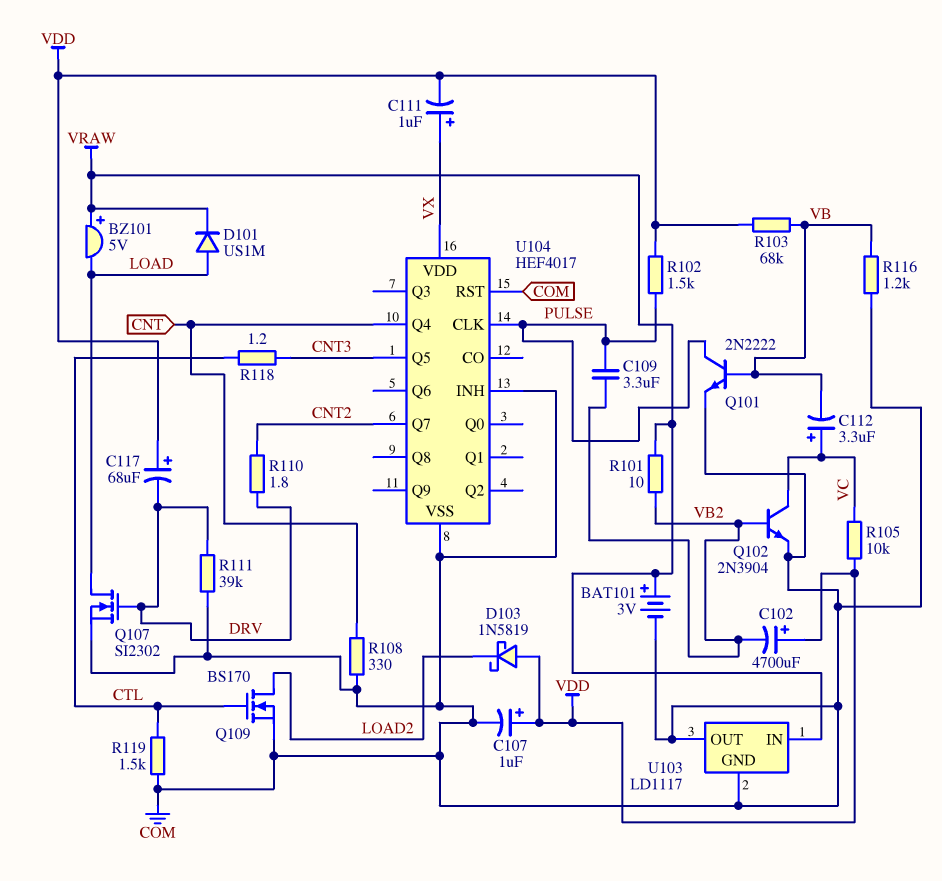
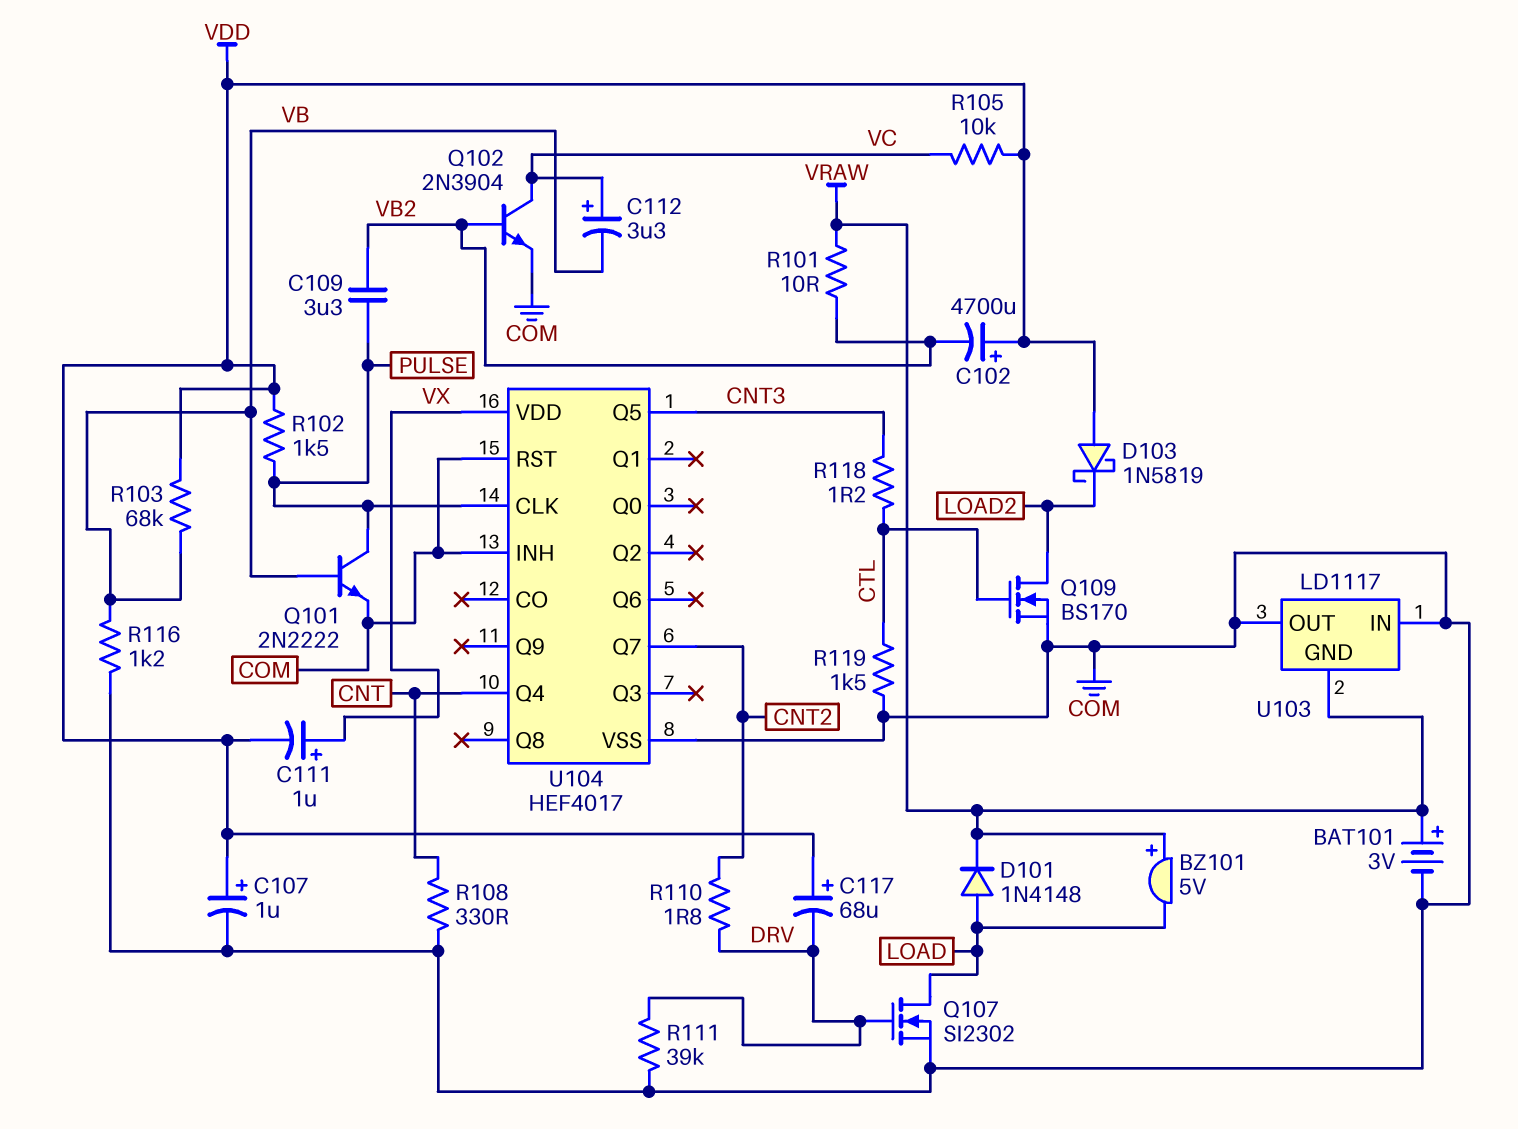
D101: diode US1M (A LOAD, K VRAW) -> diode 1N4148 (A LOAD, K VRAW)
U103 pin GND: COM -> VRAW
U103 pin IN: VRAW -> COM

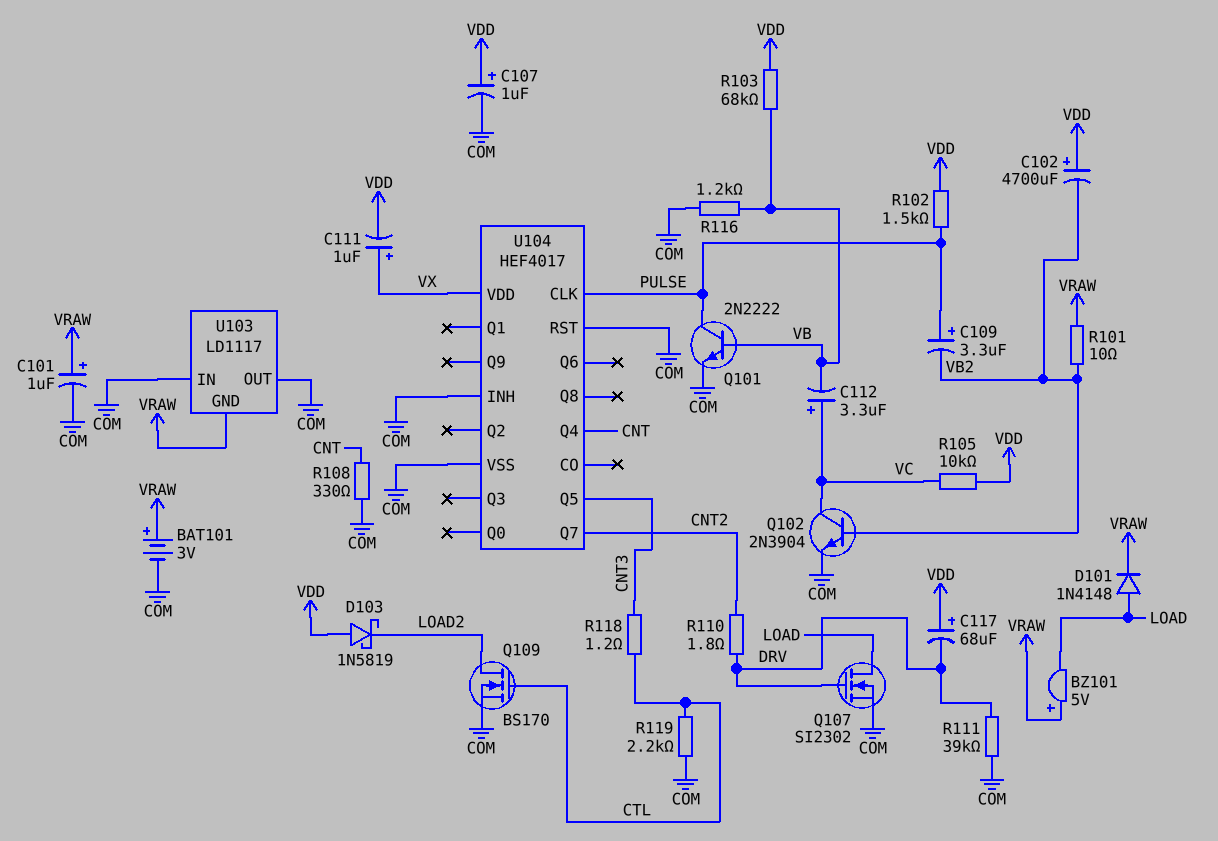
C101: none -> 1uF (plus VRAW, minus COM)
C109: 3.3uF (PULSE, VB2) -> 3.3uF (plus PULSE, minus VB2)
R119: 1.5k (COM, CTL) -> 2.2k (COM, CTL)

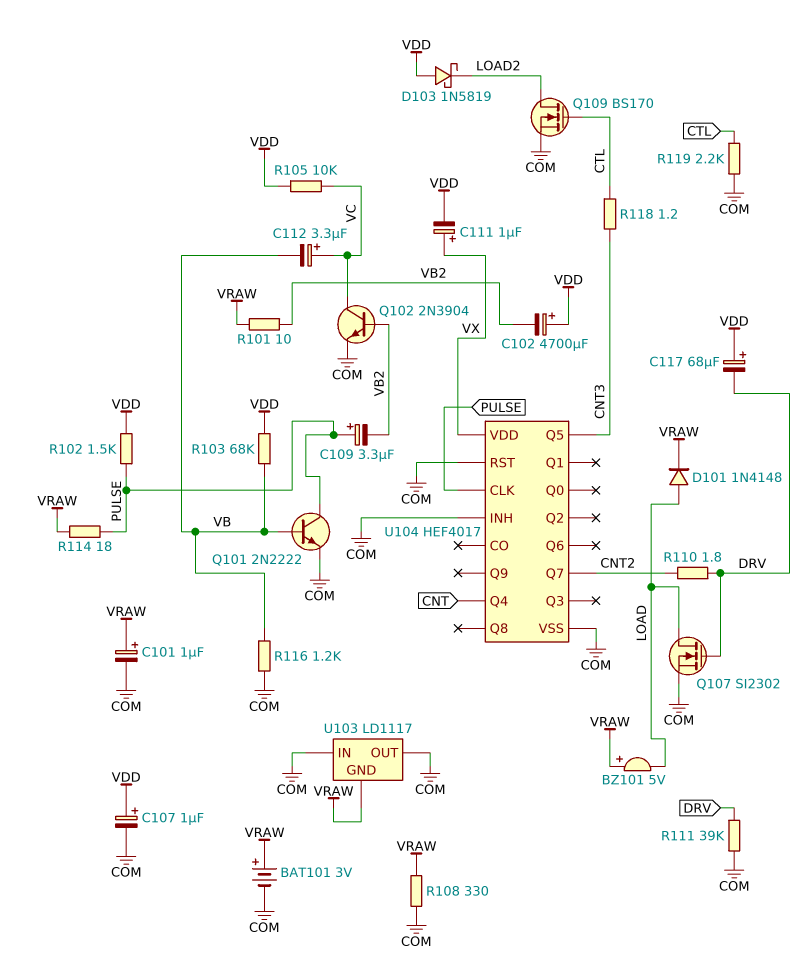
R108: 330 (CNT, COM) -> 330 (COM, VRAW)
R114: none -> 18 (PULSE, VRAW)

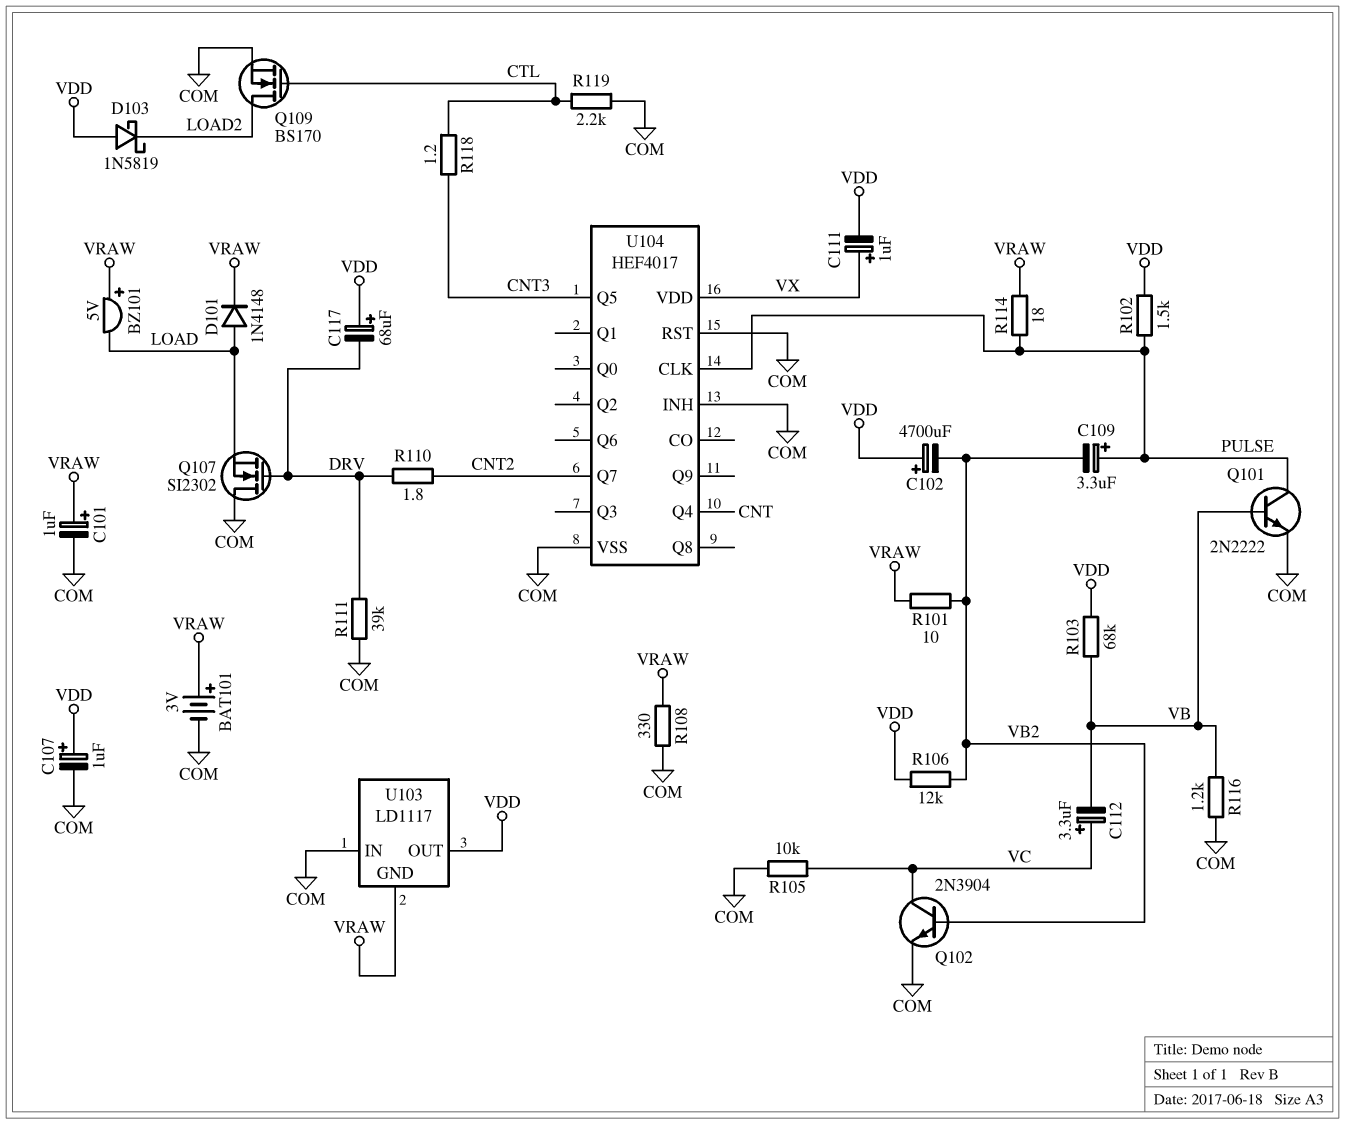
Q107: NMOS SI2302 (G DRV, D LOAD, S COM) -> NMOS SI2302 (G DRV, D COM, S LOAD)
R105: 10k (VC, VDD) -> 10k (COM, VC)
R106: none -> 12k (VB2, VDD)
U103 pin OUT: COM -> VDD

